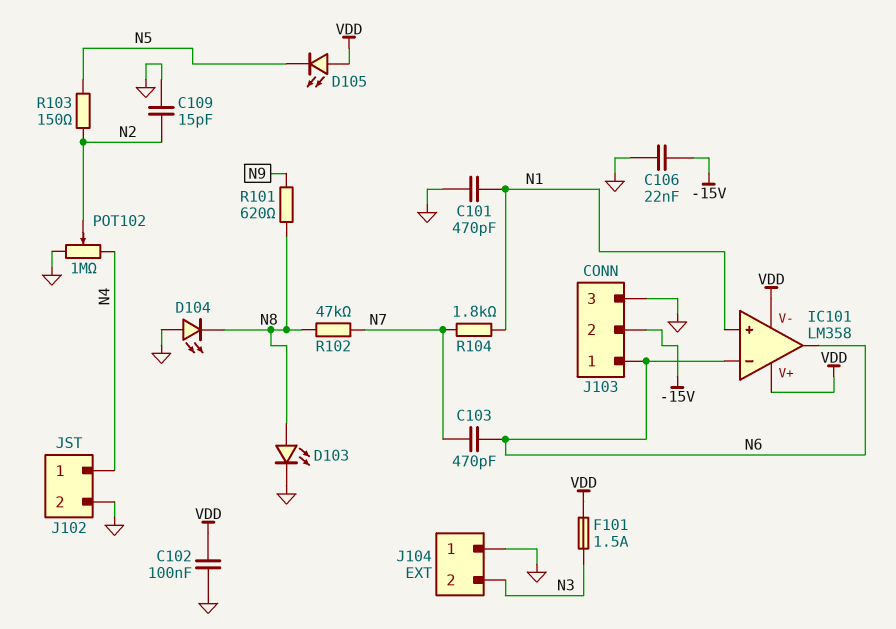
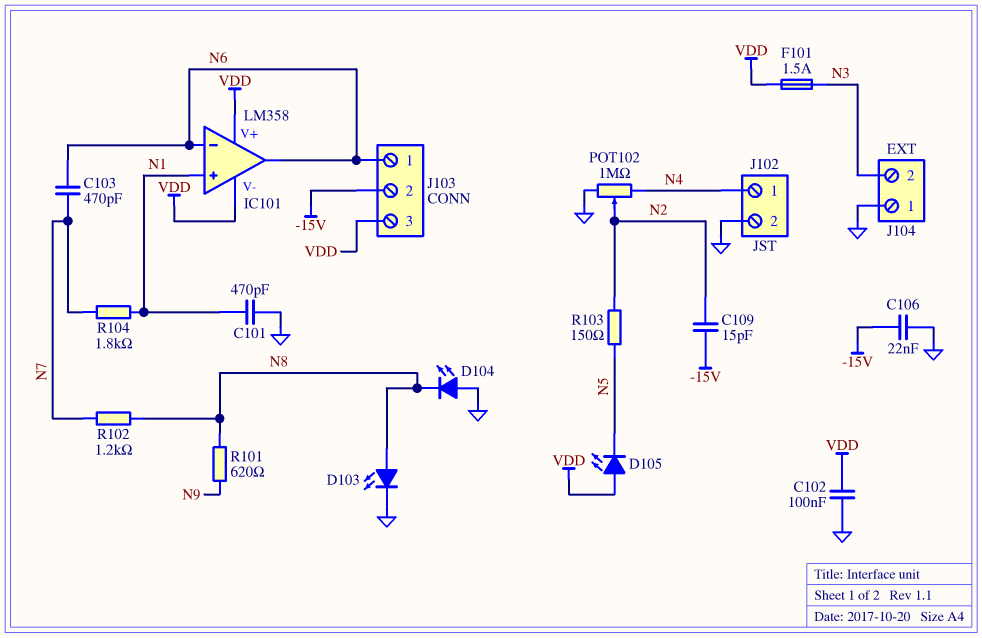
C109: 15pF (GND, N2) -> 15pF (-15V, N2)
J103 pin 3: GND -> VDD
R102: 47k (N7, N8) -> 1.2k (N7, N8)

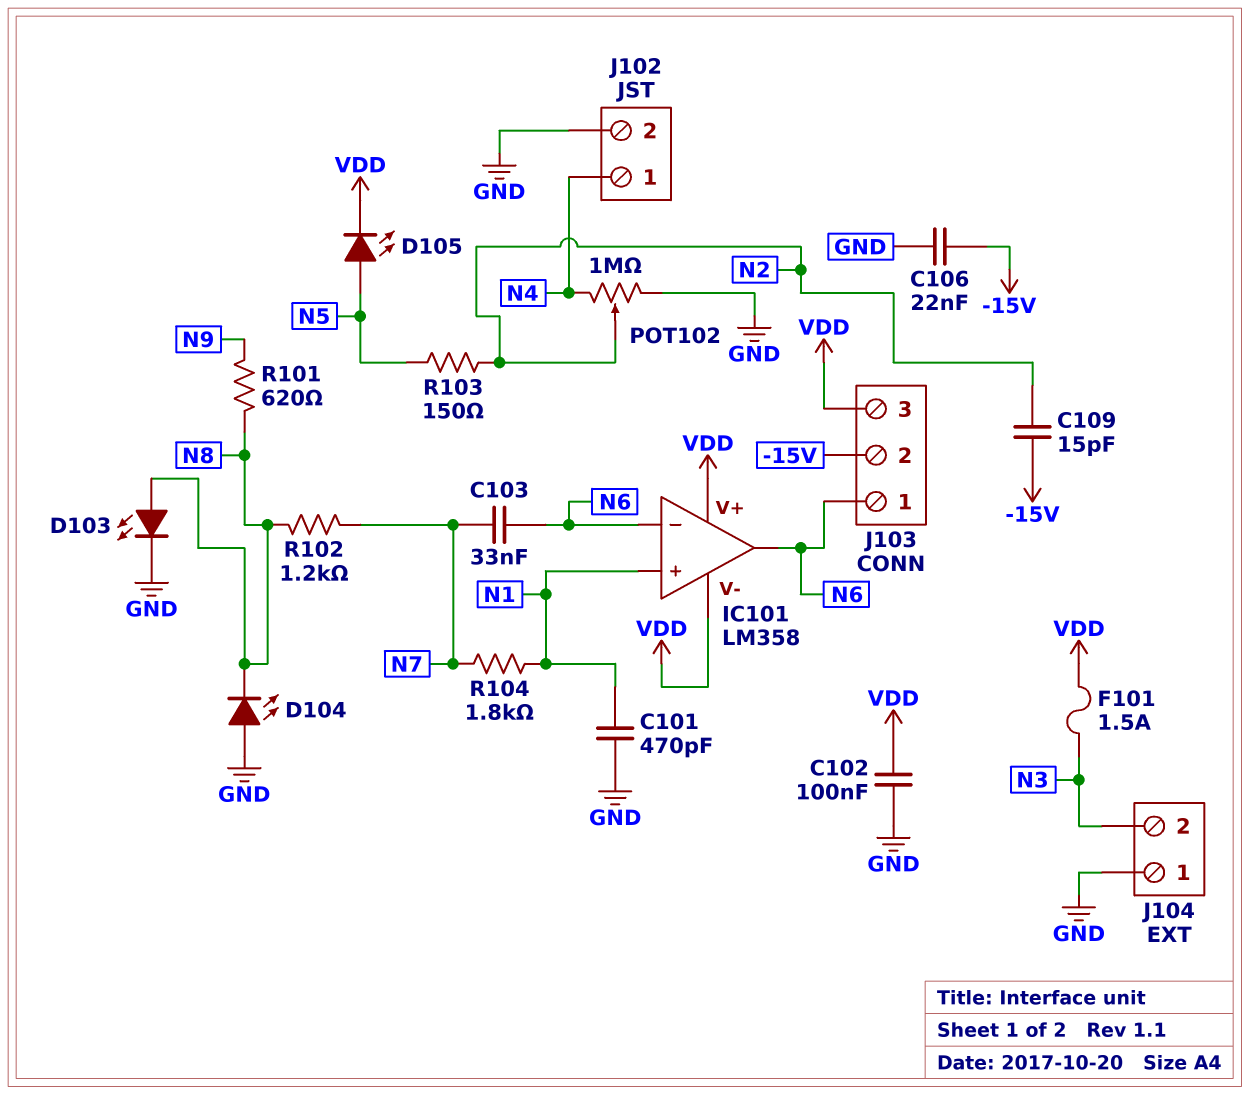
C103: 470pF (N6, N7) -> 33nF (N6, N7)
D105: LED (A VDD, K N5) -> LED (A N5, K VDD)

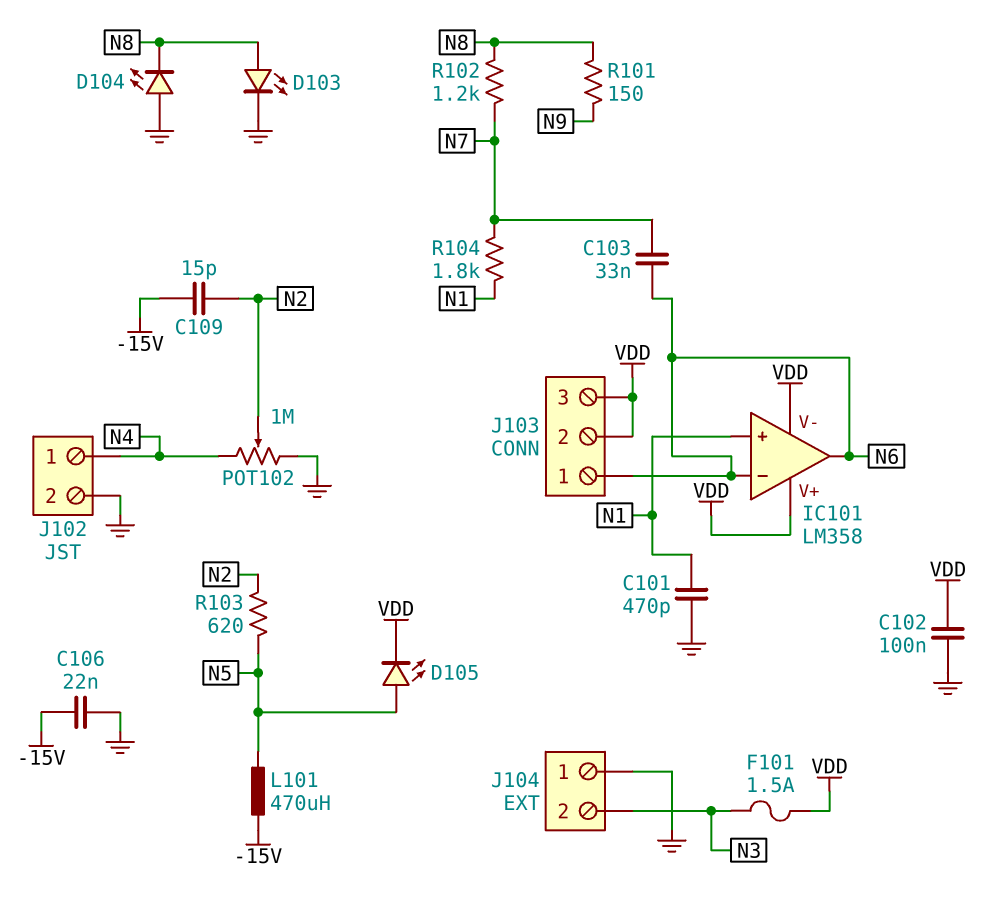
J103 pin 2: -15V -> VDD
L101: none -> 470uH (-15V, N5)
R101: 620 (N8, N9) -> 150 (N8, N9)
R103: 150 (N2, N5) -> 620 (N2, N5)

